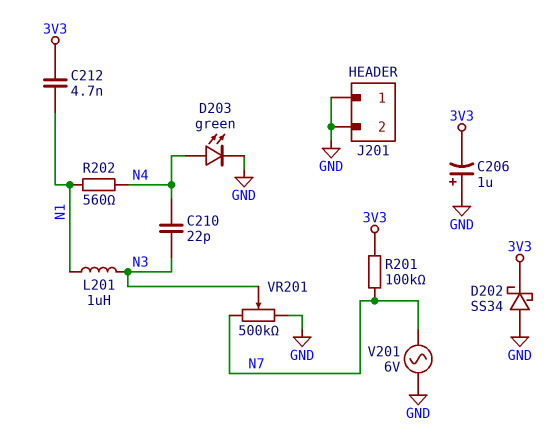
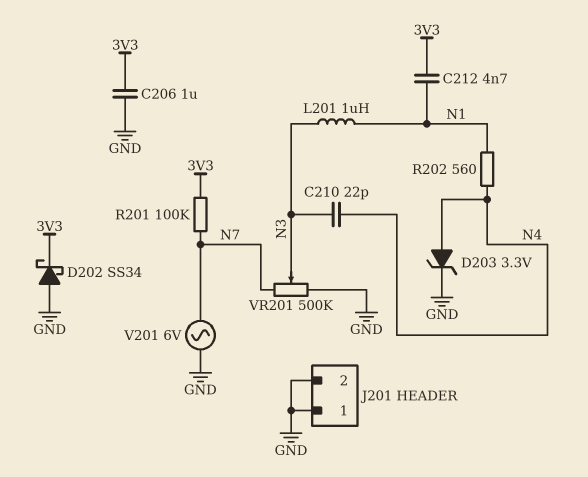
C206: 1uF (plus GND, minus 3V3) -> 1uF (3V3, GND)
D203: LED green (A N4, K GND) -> zener 3.3V (A N4, K GND)

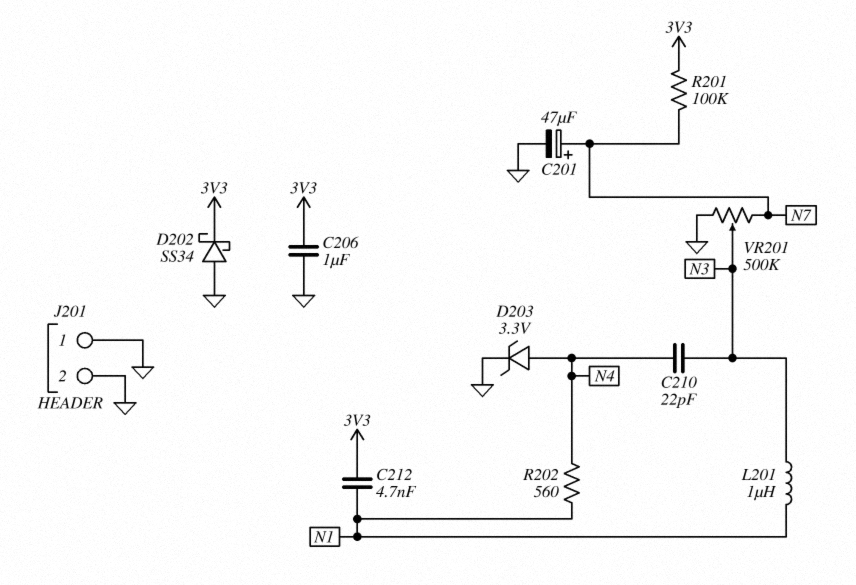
C201: none -> 47uF (plus N7, minus GND)
V201: AC 6V (GND, N7) -> none

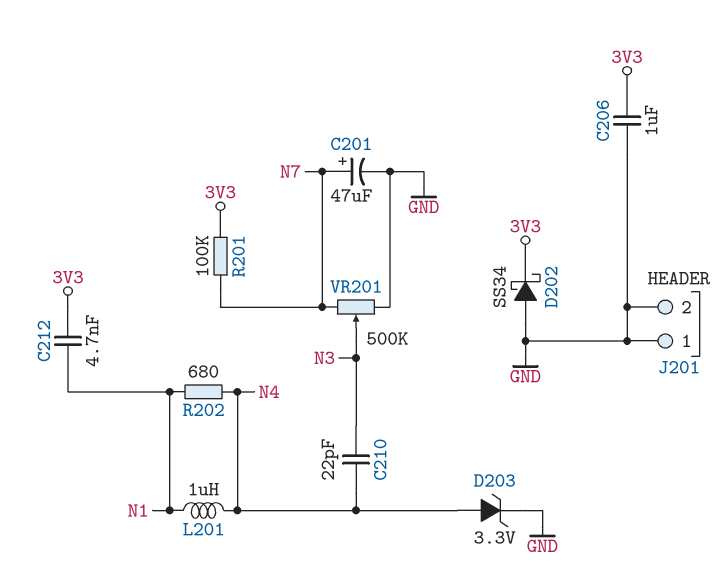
L201: 1uH (N1, N3) -> 1uH (N1, N4)
R202: 560 (N1, N4) -> 680 (N1, N4)

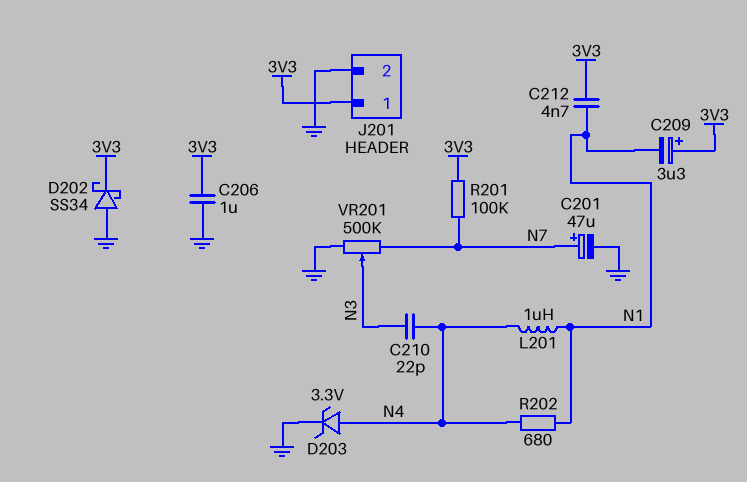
C209: none -> 3.3uF (plus 3V3, minus N1)
J201 pin 1: GND -> 3V3

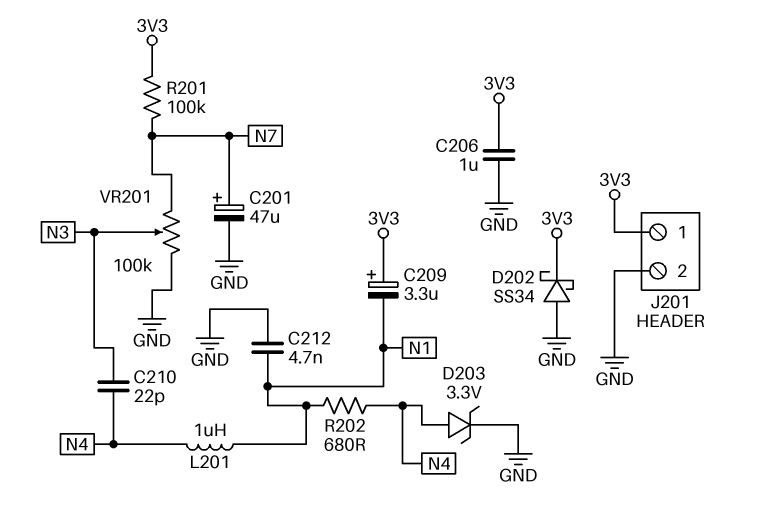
C212: 4.7nF (3V3, N1) -> 4.7nF (GND, N1)
VR201: 500k (GND, N7, wiper N3) -> 100k (GND, N7, wiper N3)

